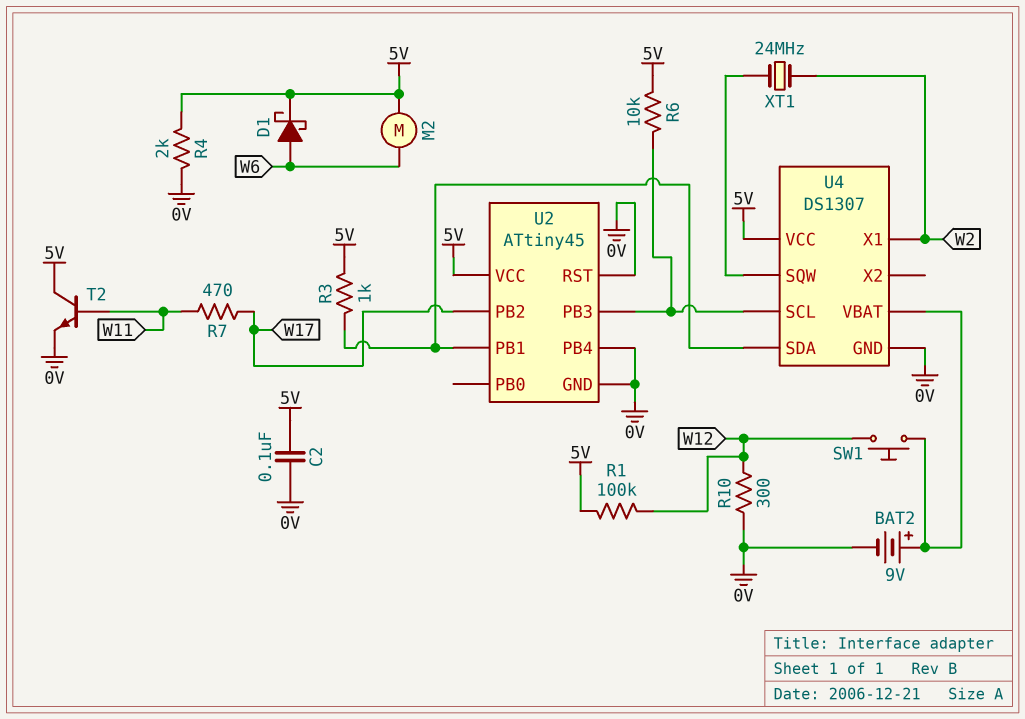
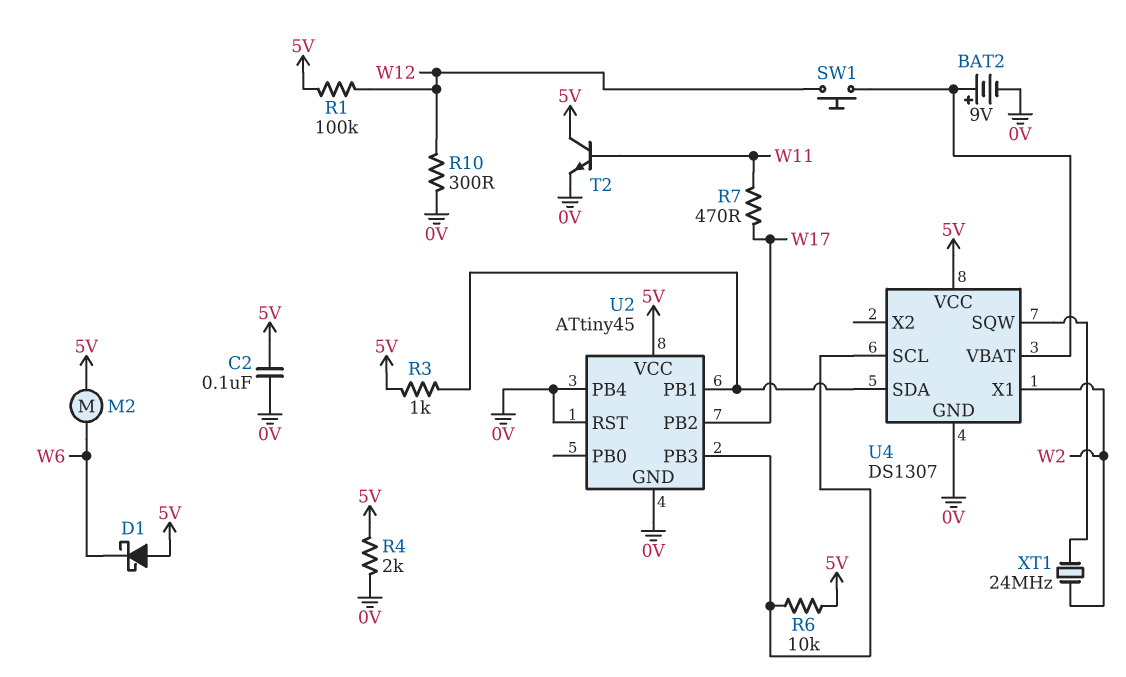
D1: schottky (A W6, K 5V) -> schottky (A 5V, K W6)

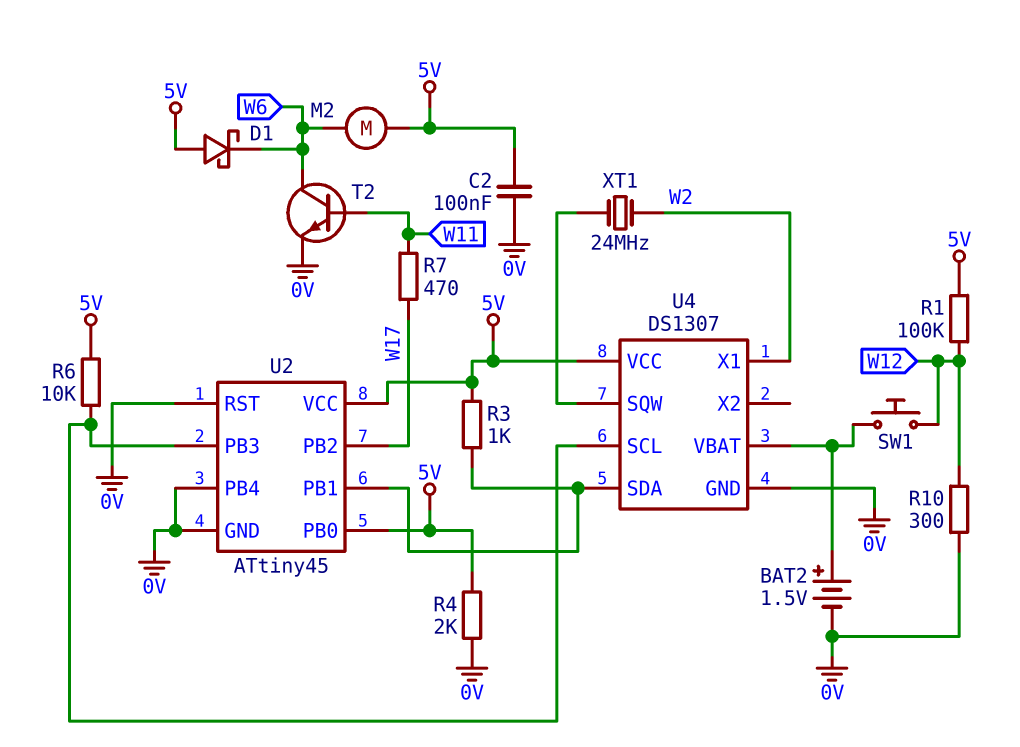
BAT2: 9V (plus U4/VBAT, minus 0V) -> 1.5V (plus U4/VBAT, minus 0V)
T2: NPN (B W11, C 5V, E 0V) -> NPN (B W11, C W6, E 0V)
U2 pin PB0: none -> 5V

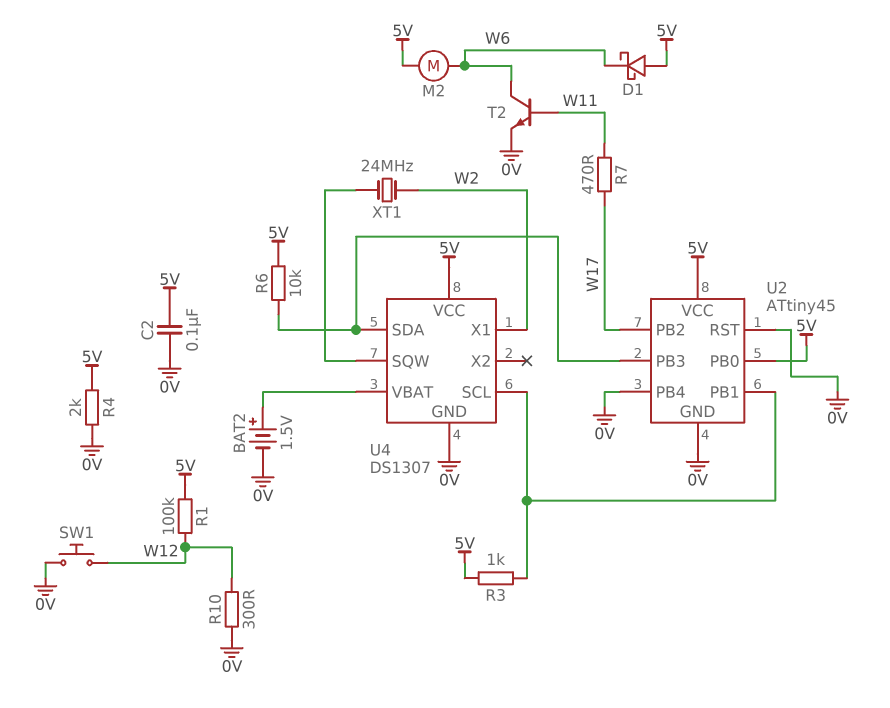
SW1: button (U4/VBAT, W12) -> button (0V, W12)
U4 pin SCL: U2/PB3 -> U2/PB1
U4 pin SDA: U2/PB1 -> U2/PB3

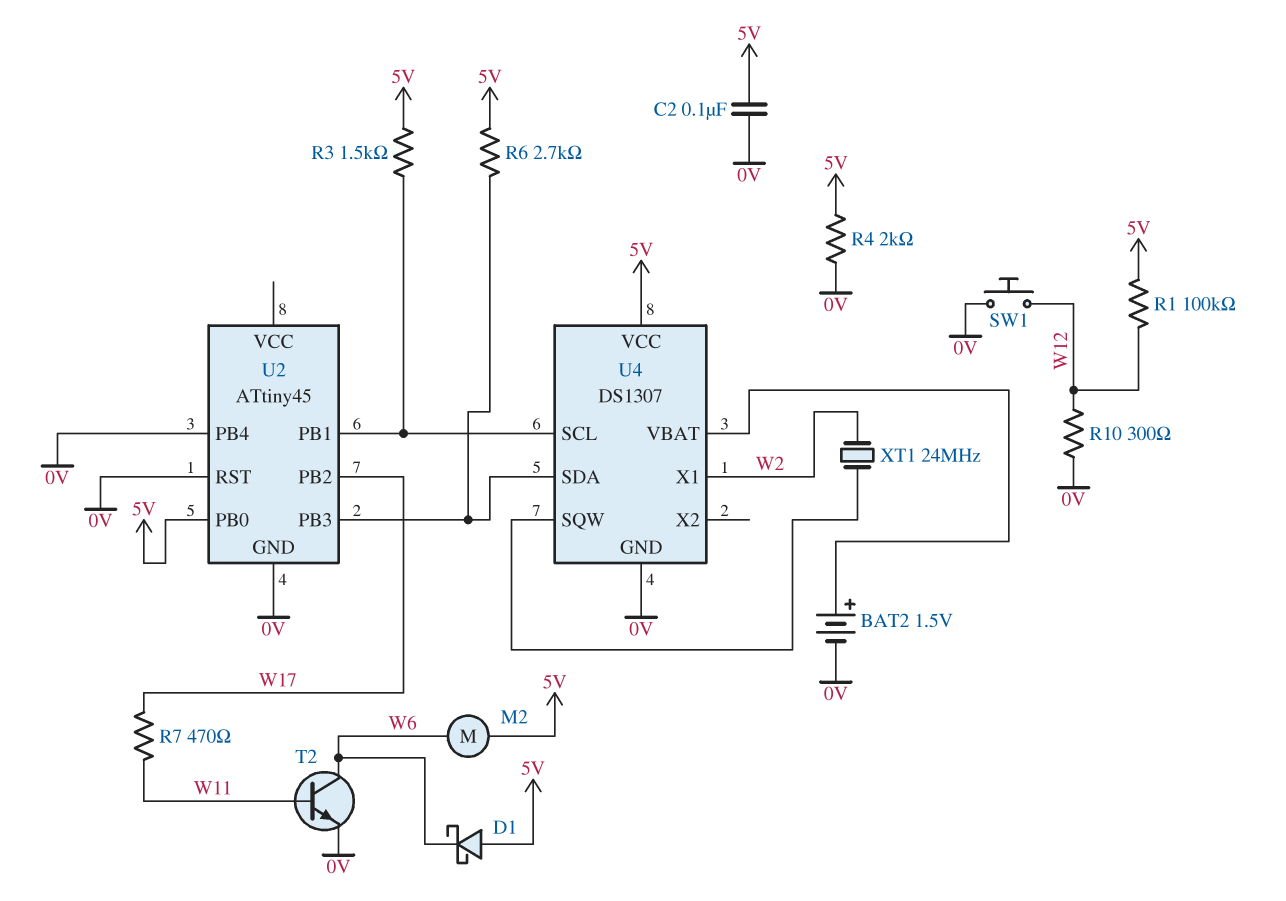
R3: 1k (5V, U2/PB1) -> 1.5k (5V, U2/PB1)
R6: 10k (5V, U2/PB3) -> 2.7k (5V, U2/PB3)
U2 pin VCC: 5V -> none

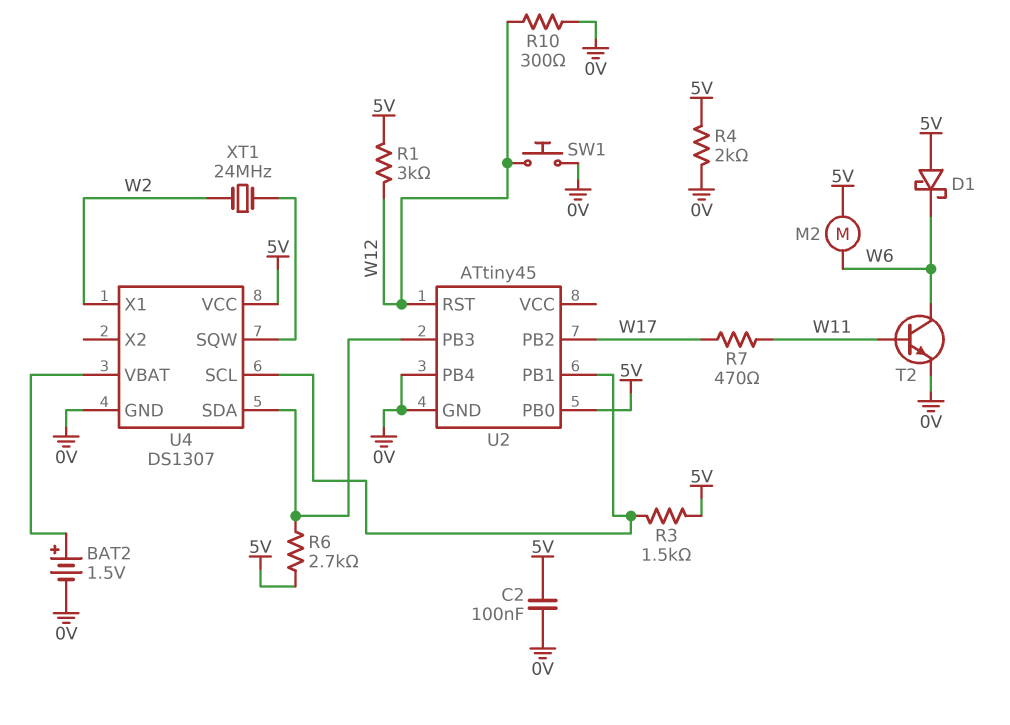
R1: 100k (5V, W12) -> 3k (5V, W12)
U2 pin RST: 0V -> W12

